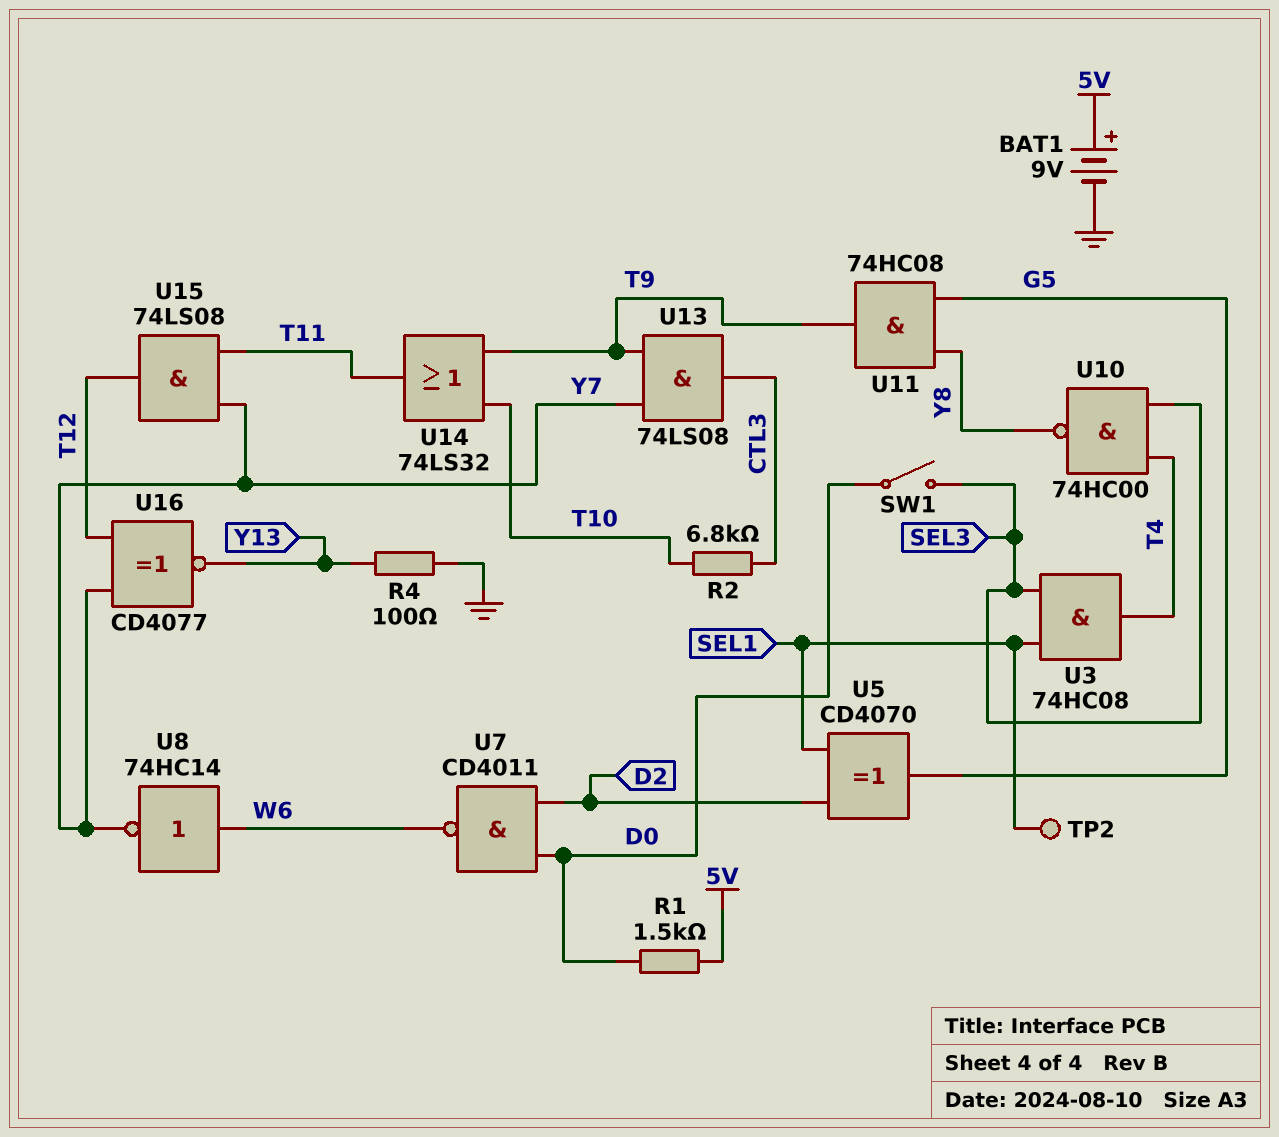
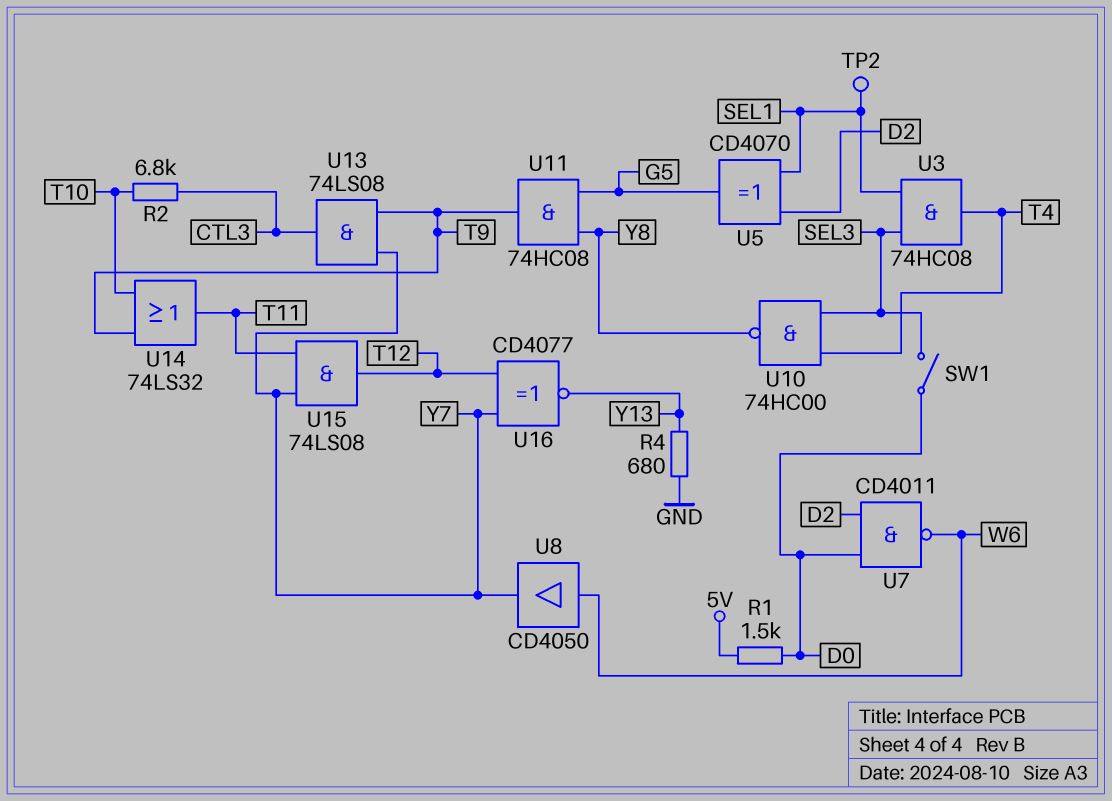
BAT1: 9V (plus 5V, minus GND) -> none
R4: 100 (GND, Y13) -> 680 (GND, Y13)
U8: NOT 74HC14 (in W6, out Y7) -> buffer CD4050 (in W6, out Y7)

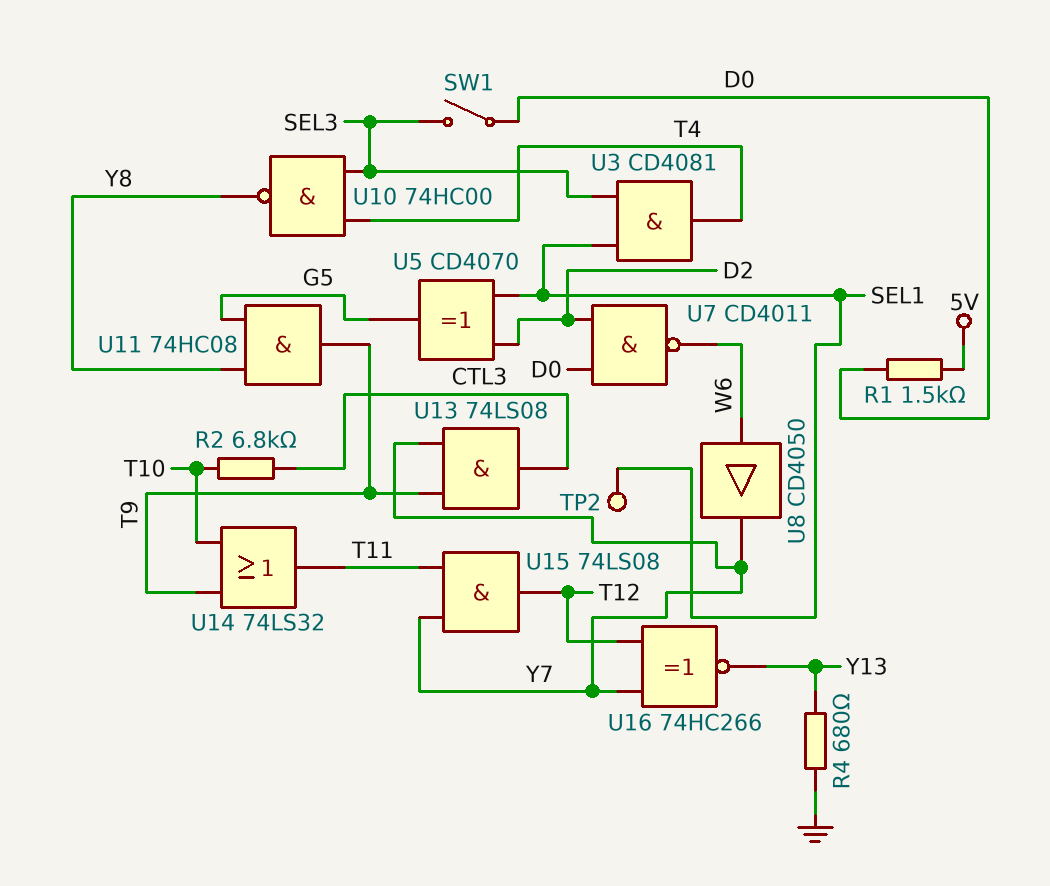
U3: AND 74HC08 (in SEL1, in SEL3, out T4) -> AND CD4081 (in SEL1, in SEL3, out T4)
U16: XNOR CD4077 (in T12, in Y7, out Y13) -> XNOR 74HC266 (in T12, in Y7, out Y13)

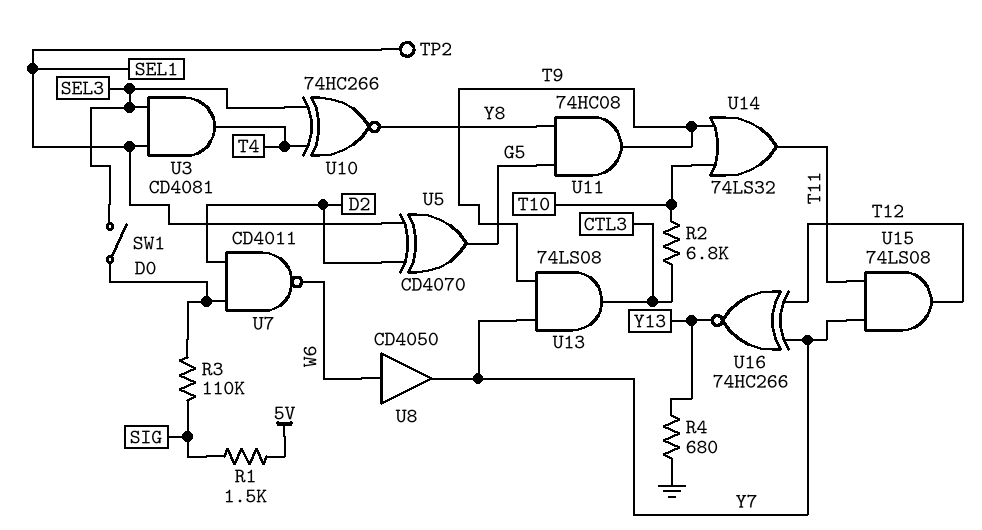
R1: 1.5k (5V, D0) -> 1.5k (5V, SIG)
R3: none -> 110k (D0, SIG)
U10: NAND 74HC00 (in SEL3, in T4, out Y8) -> XNOR 74HC266 (in SEL3, in T4, out Y8)

